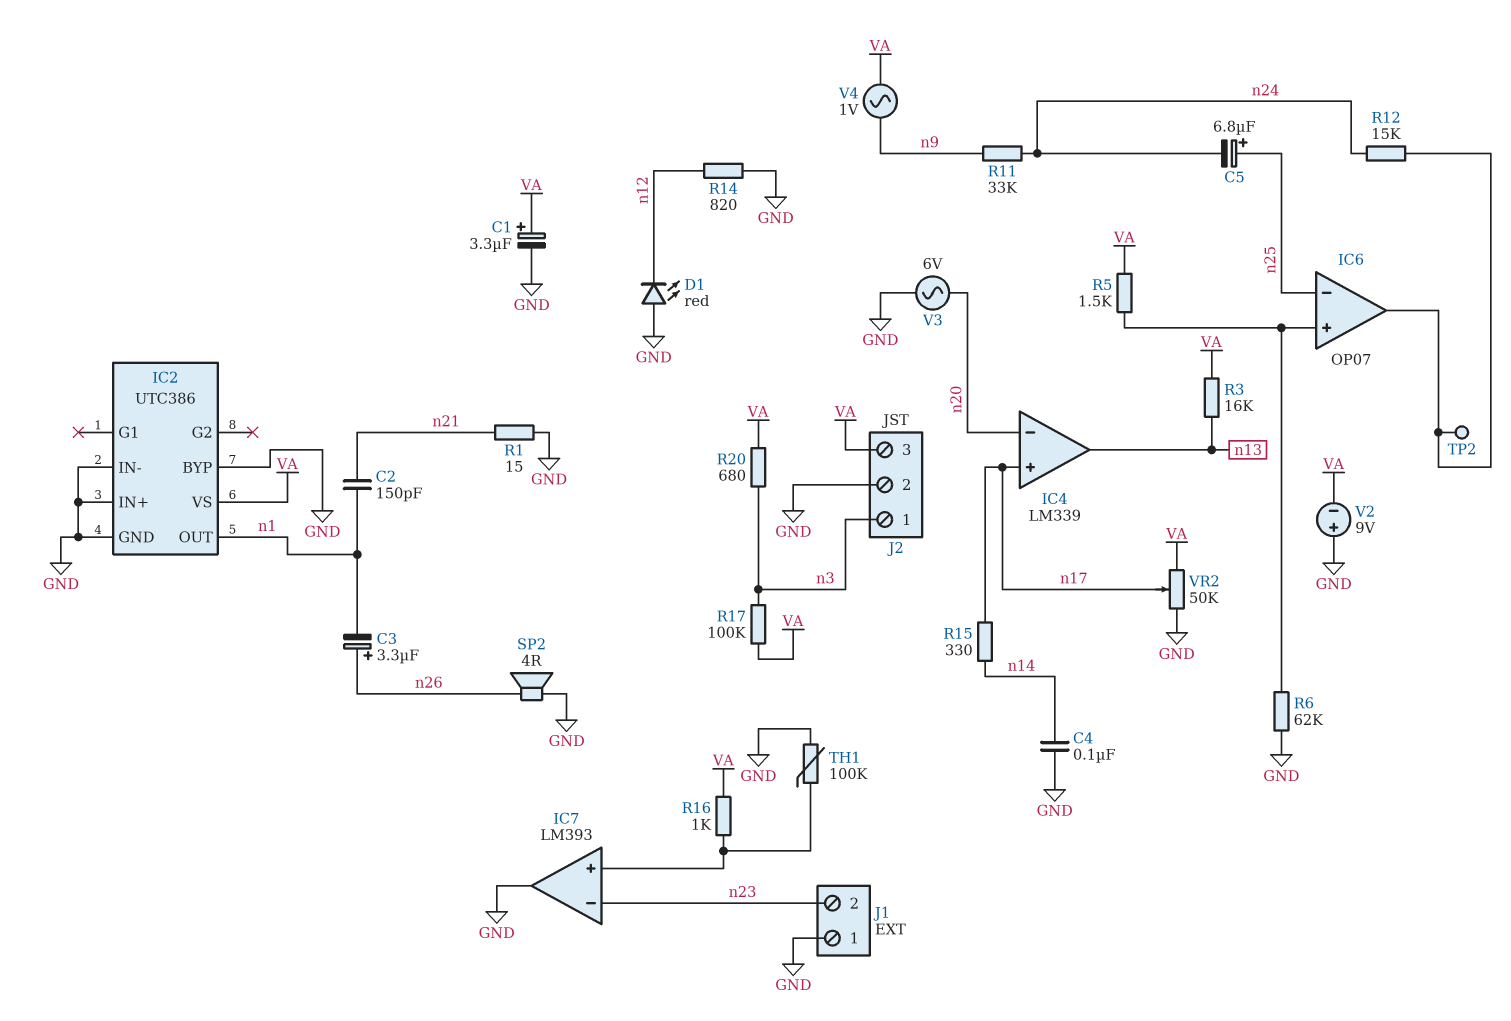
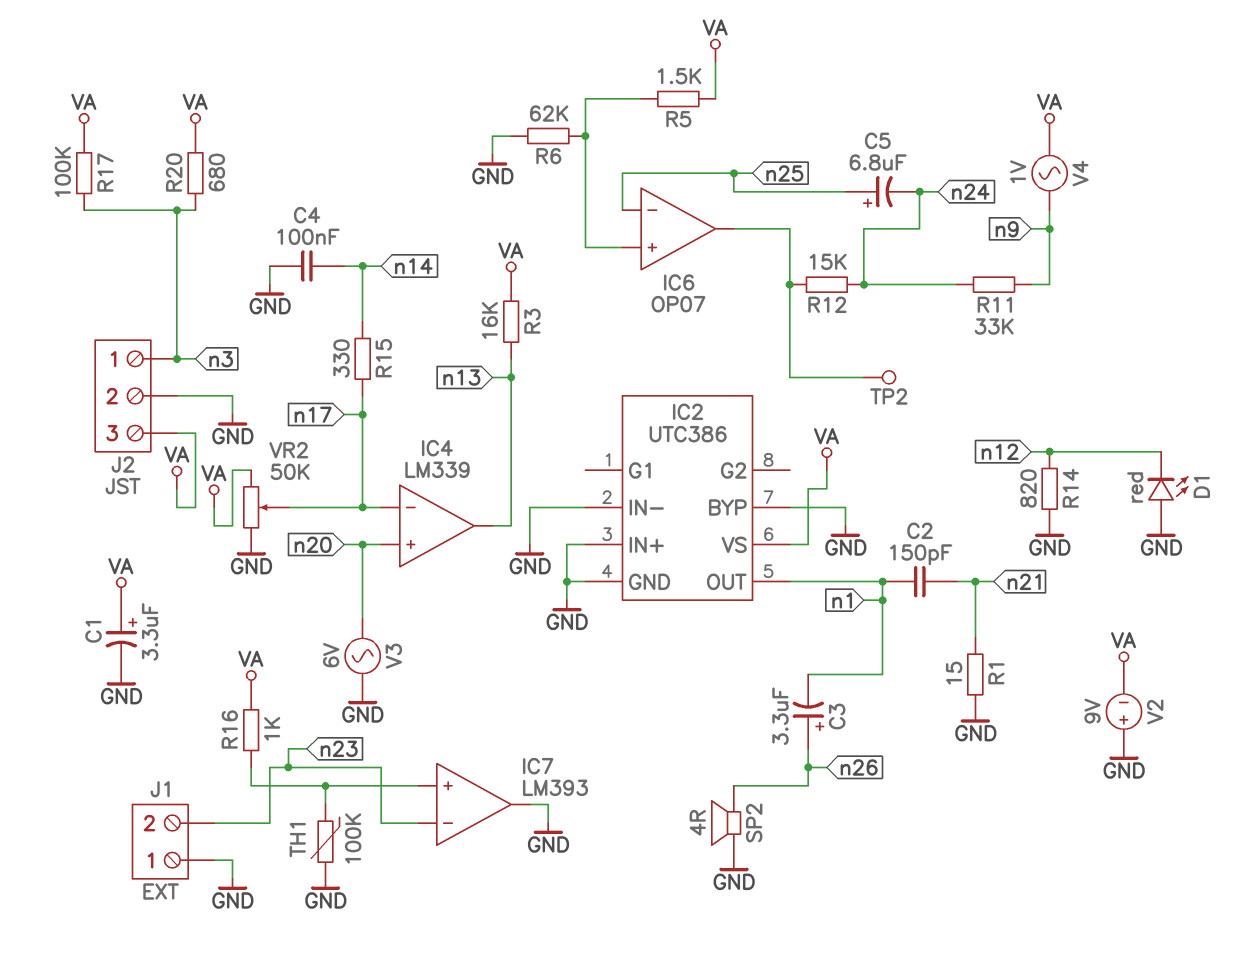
IC4 pin in+: n17 -> n20
IC4 pin in-: n20 -> n17

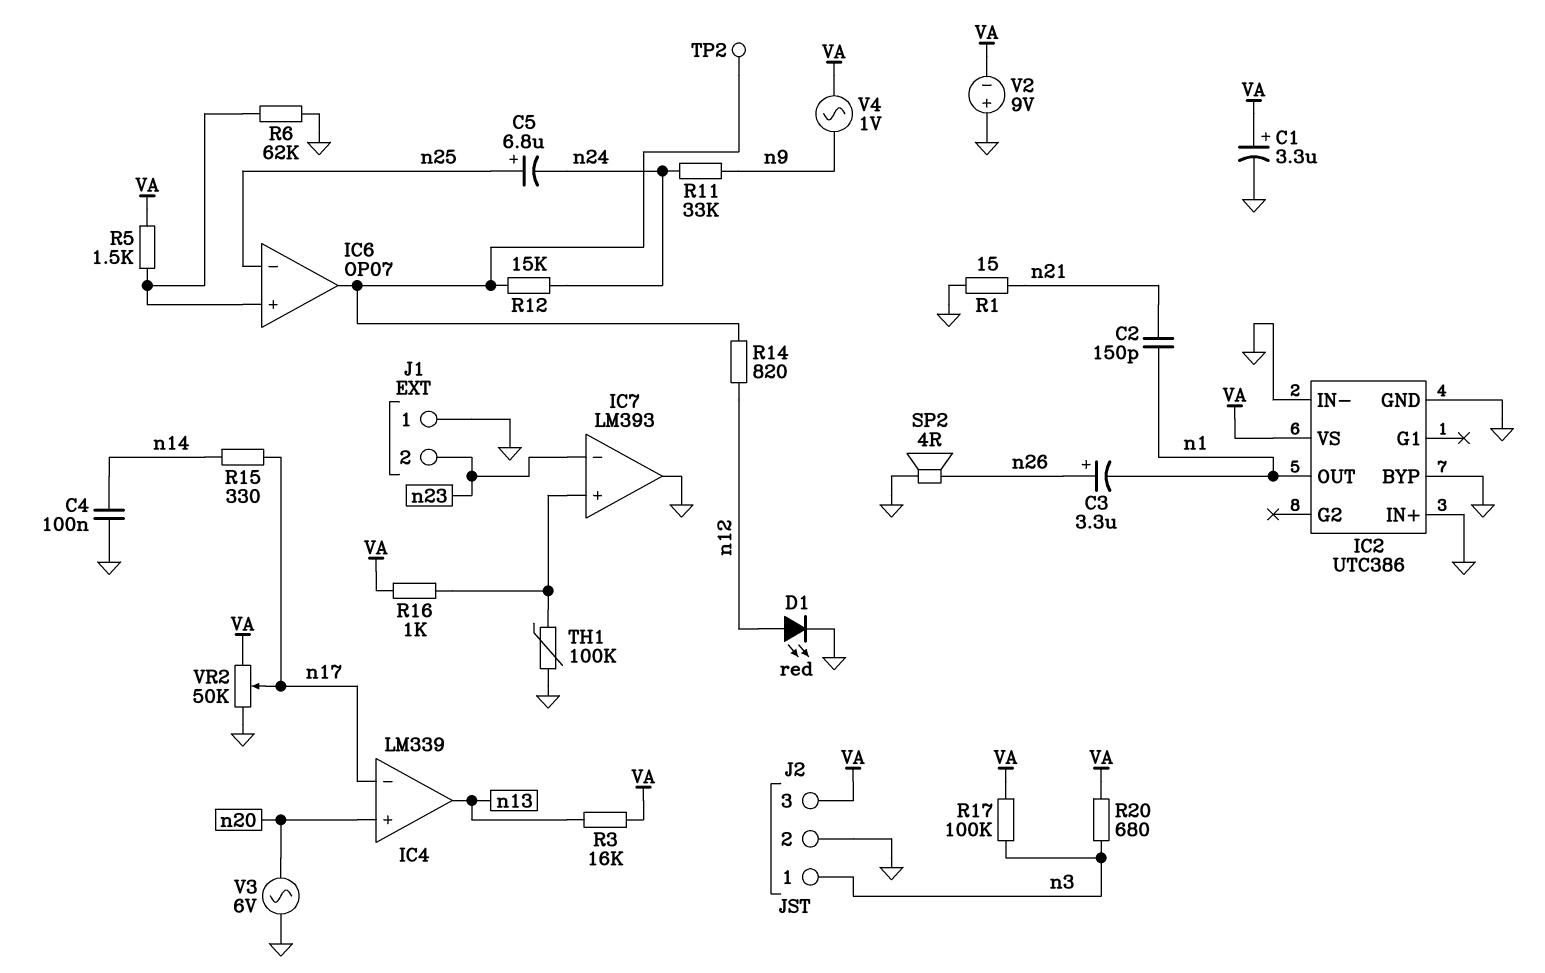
D1: LED red (A GND, K n12) -> LED red (A n12, K GND)
R14: 820 (GND, n12) -> 820 (IC6/out, n12)

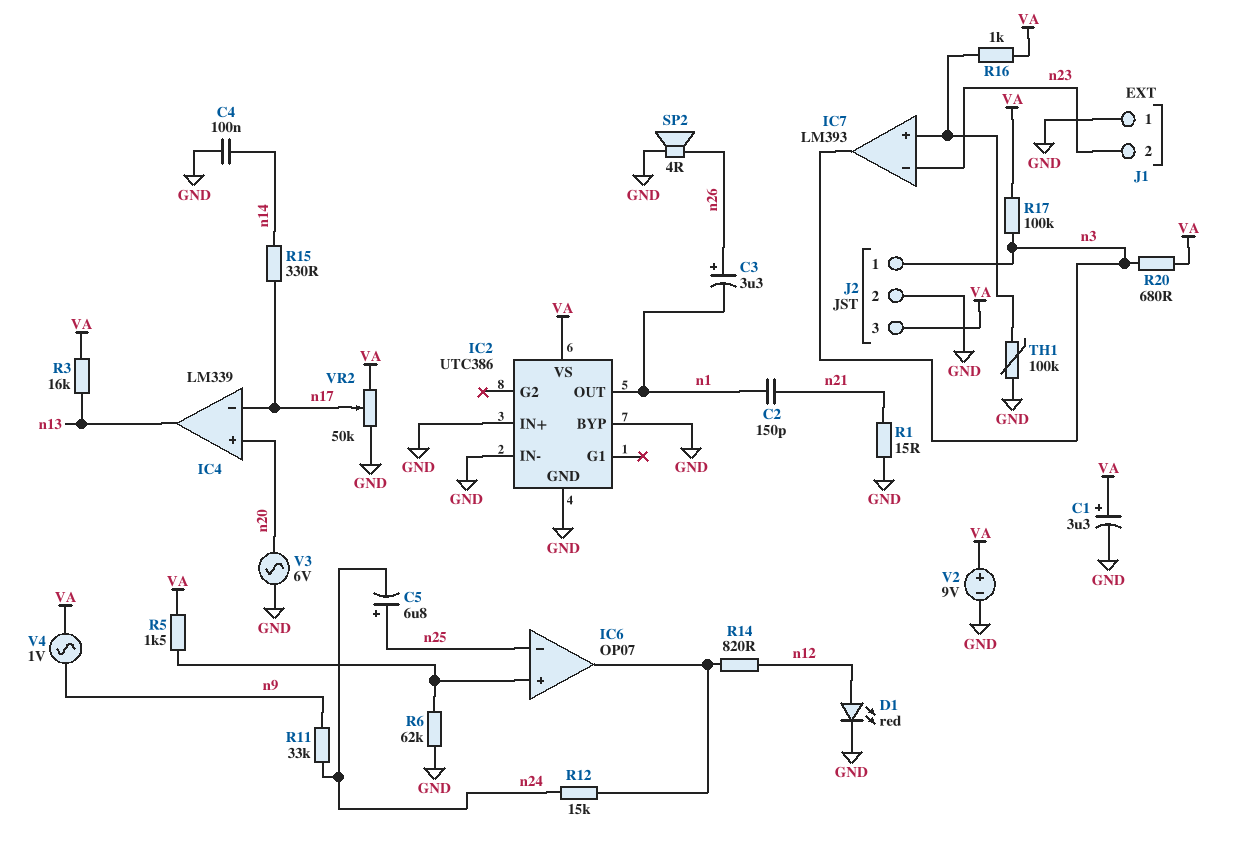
IC7 pin out: GND -> n3
TP2: test point (IC6/out) -> none
V2: 9V (plus GND, minus VA) -> 9V (plus VA, minus GND)

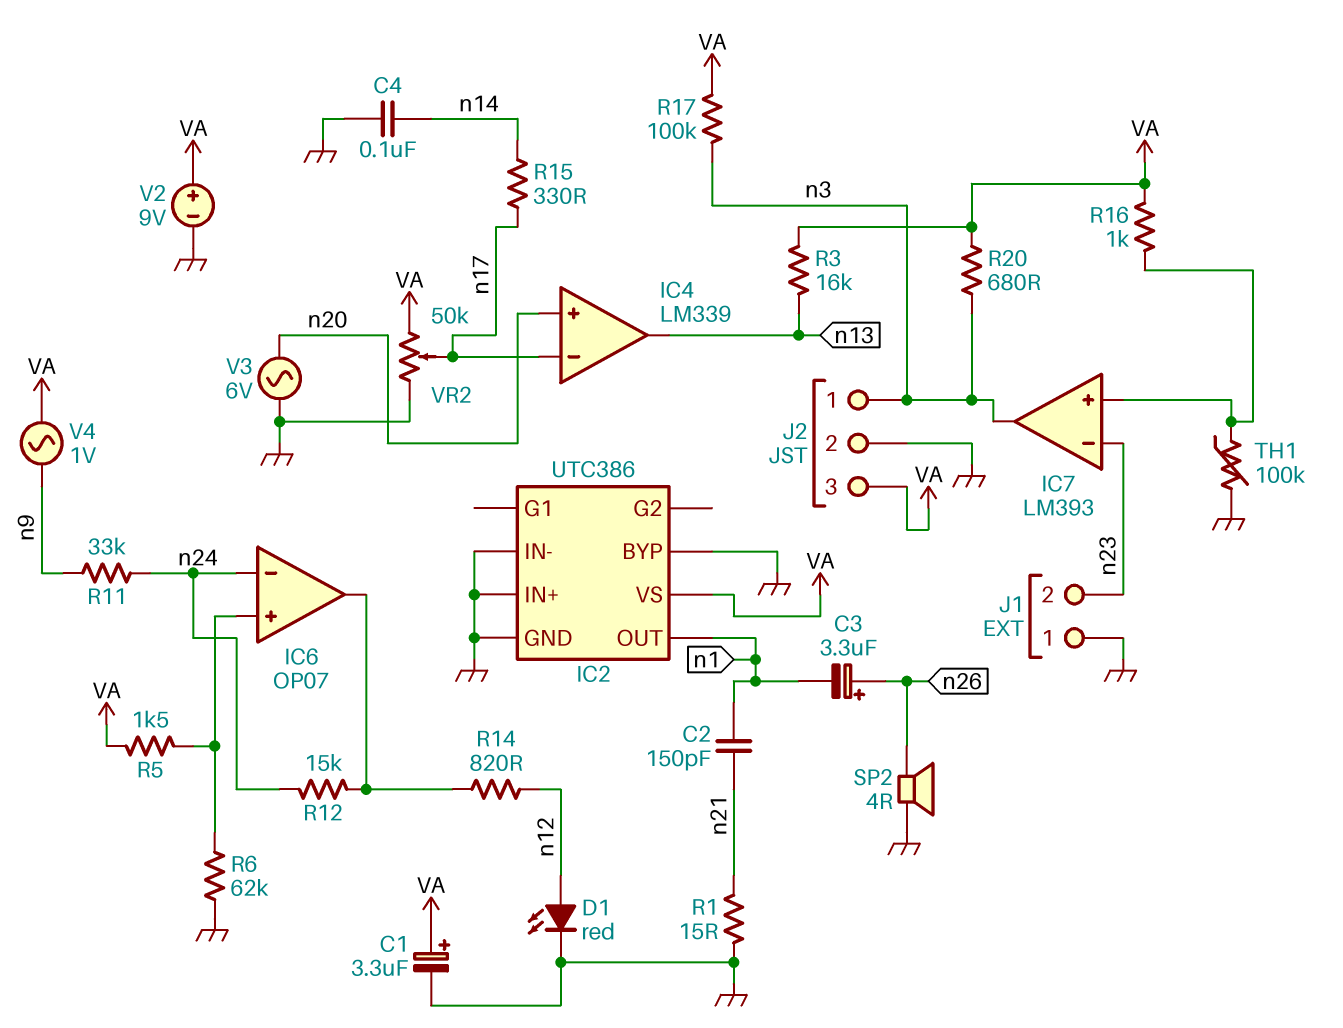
C5: 6.8uF (plus n25, minus n24) -> none
IC6 pin in-: n25 -> n24

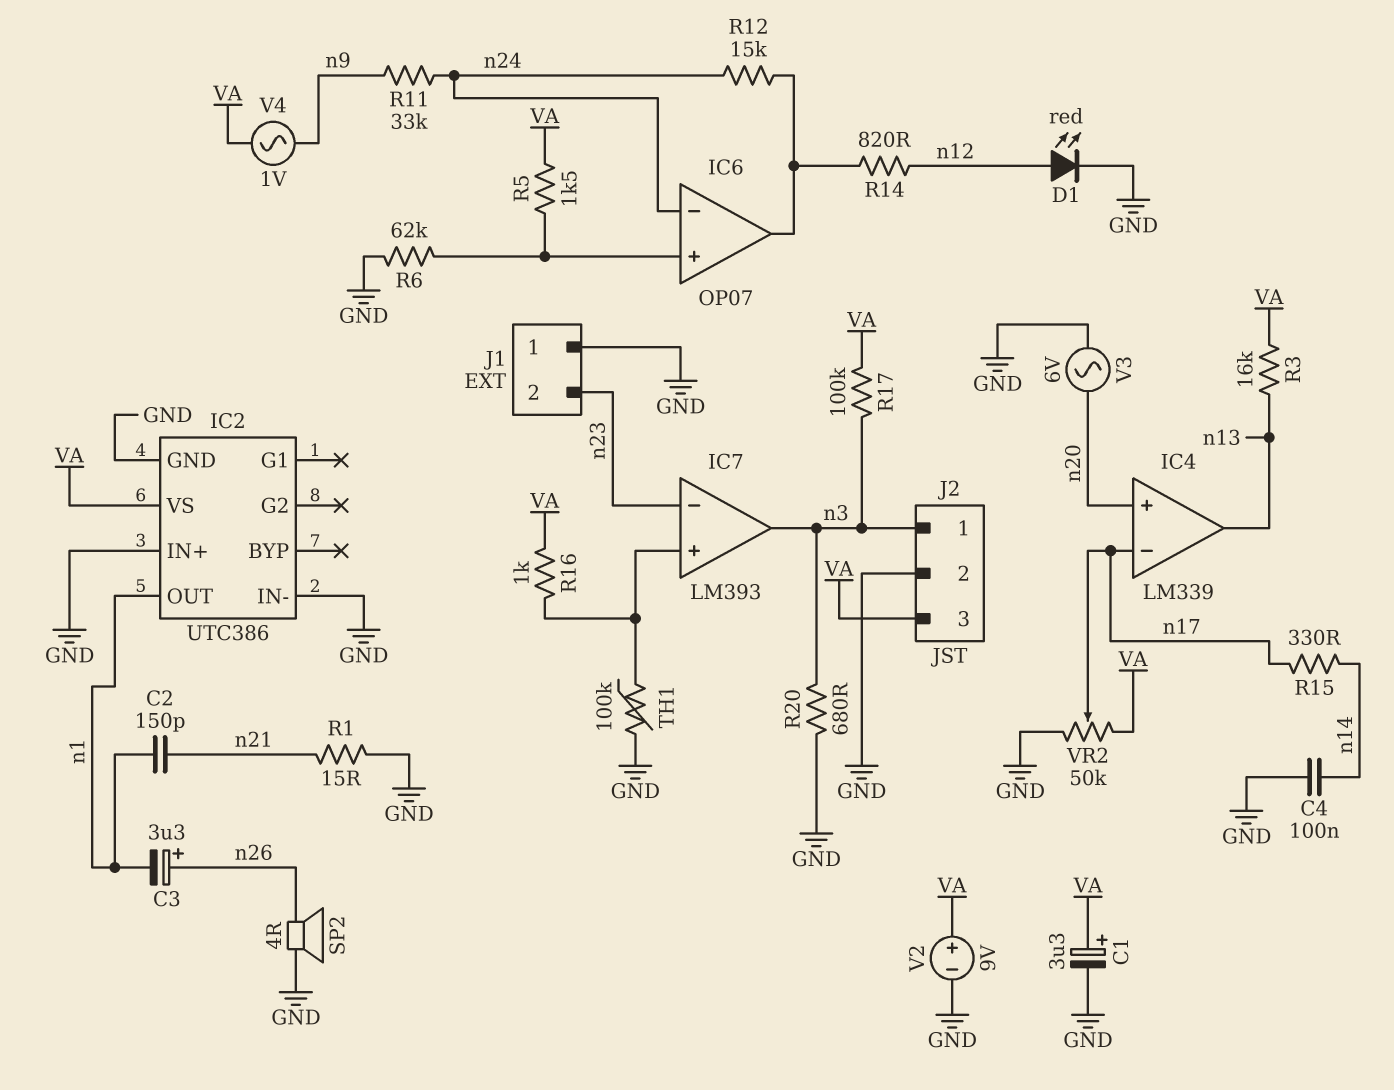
IC2 pin BYP: GND -> none
R20: 680 (VA, n3) -> 680 (GND, n3)

